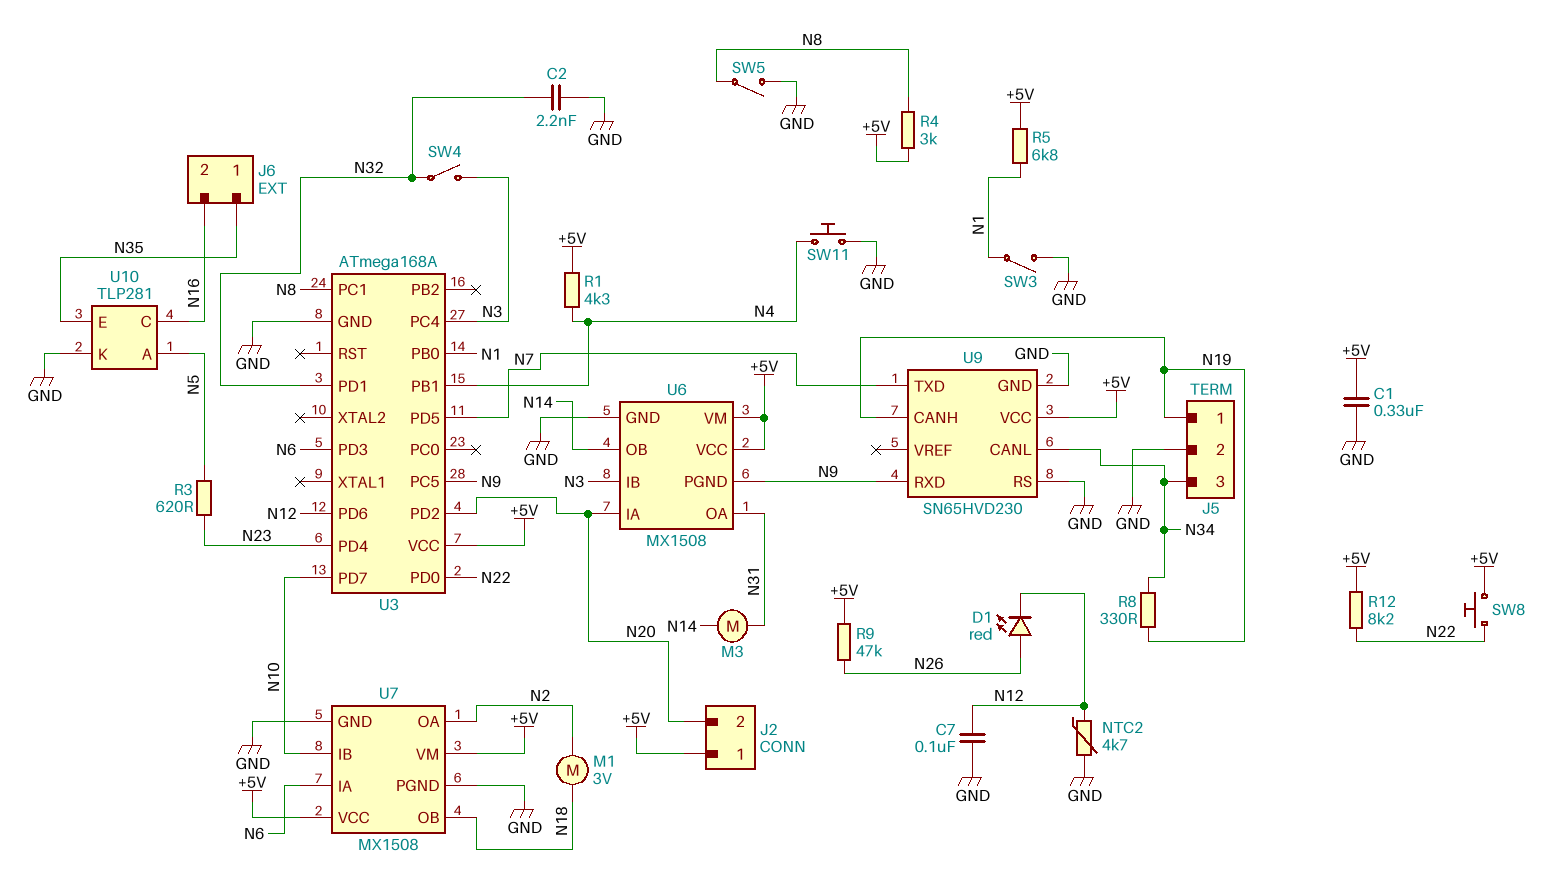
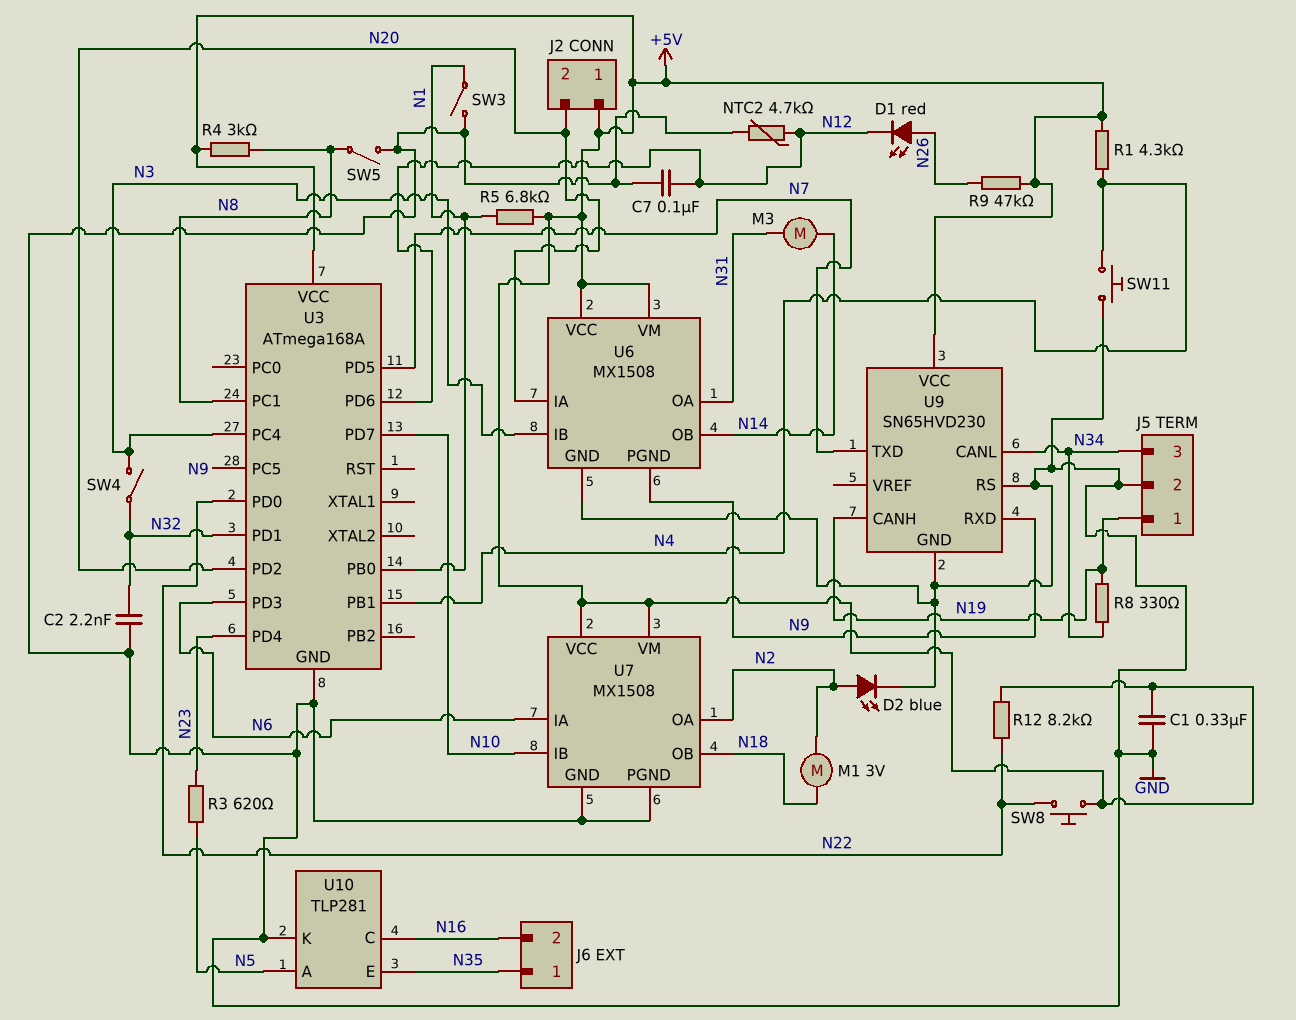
D2: none -> LED blue (A N2, K GND)

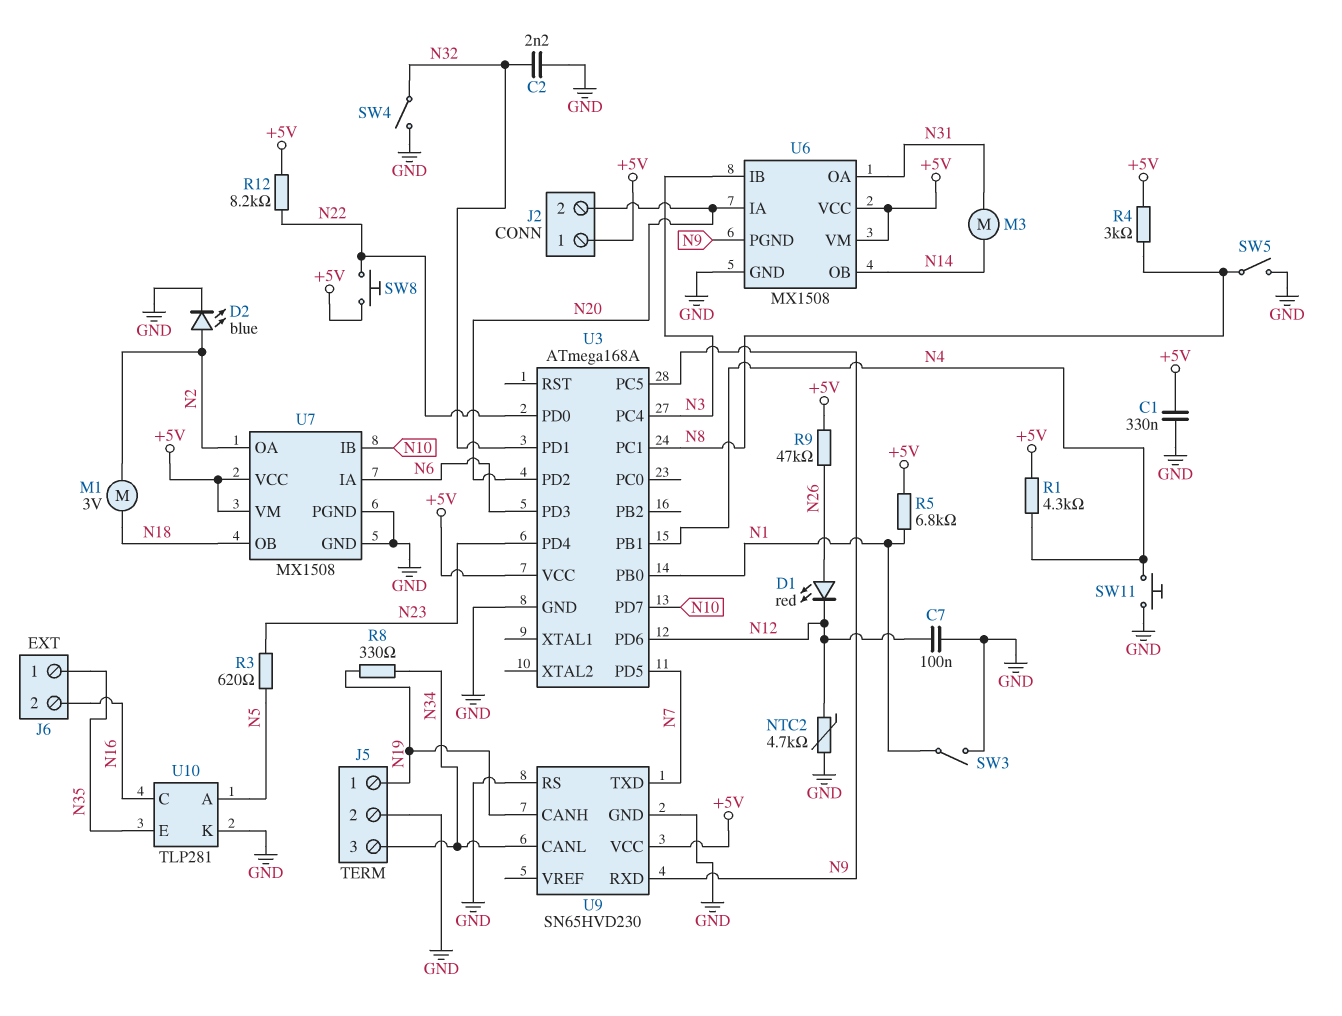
SW4: switch (N3, N32) -> switch (GND, N32)

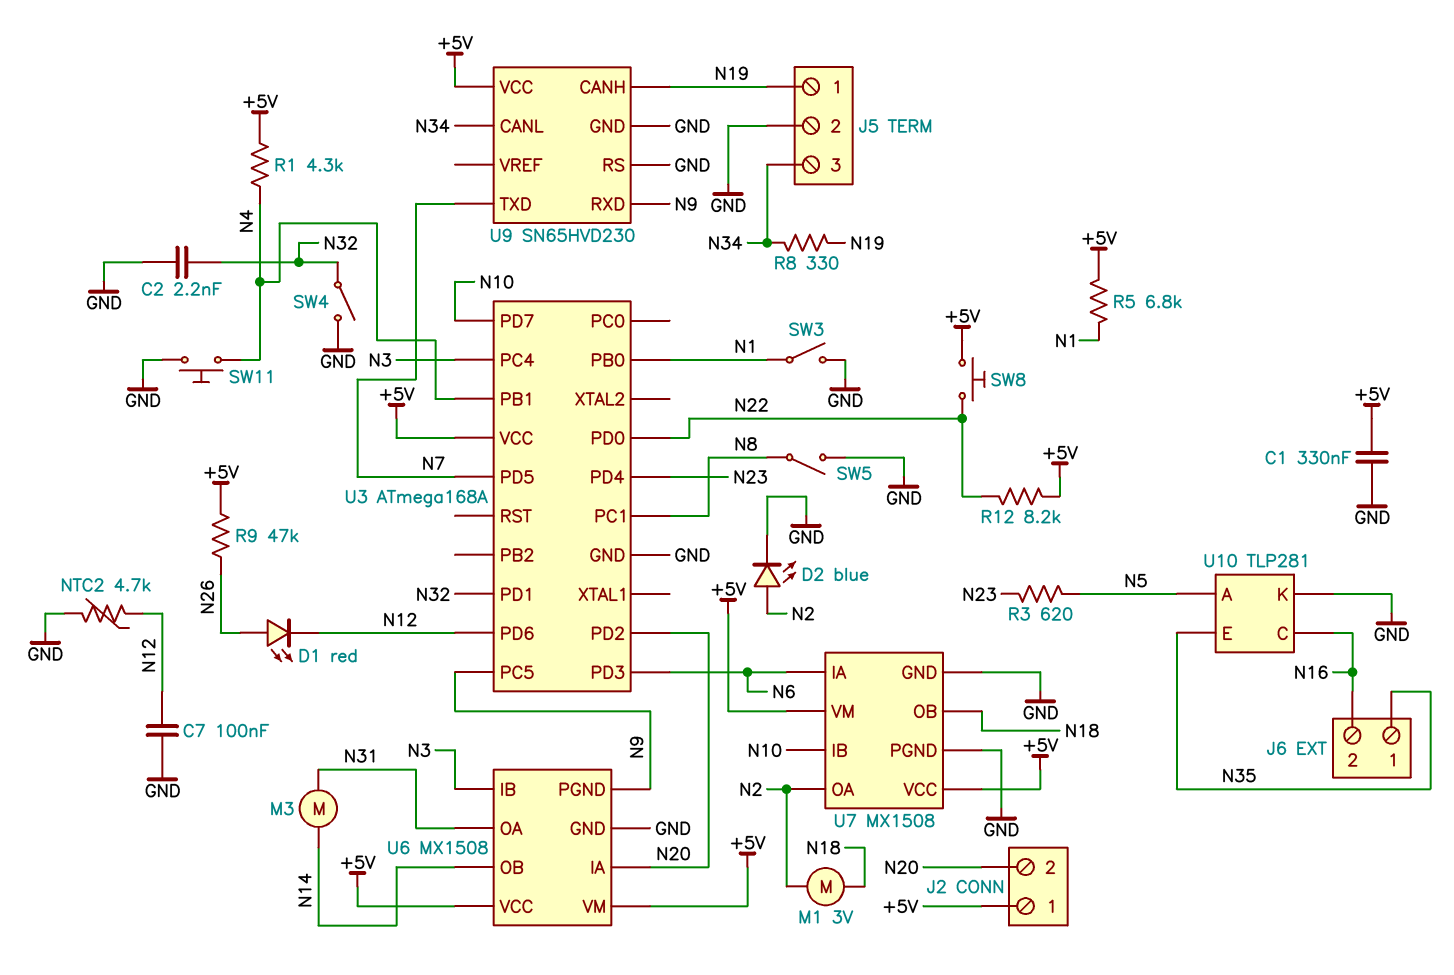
R4: 3k (+5V, N8) -> none

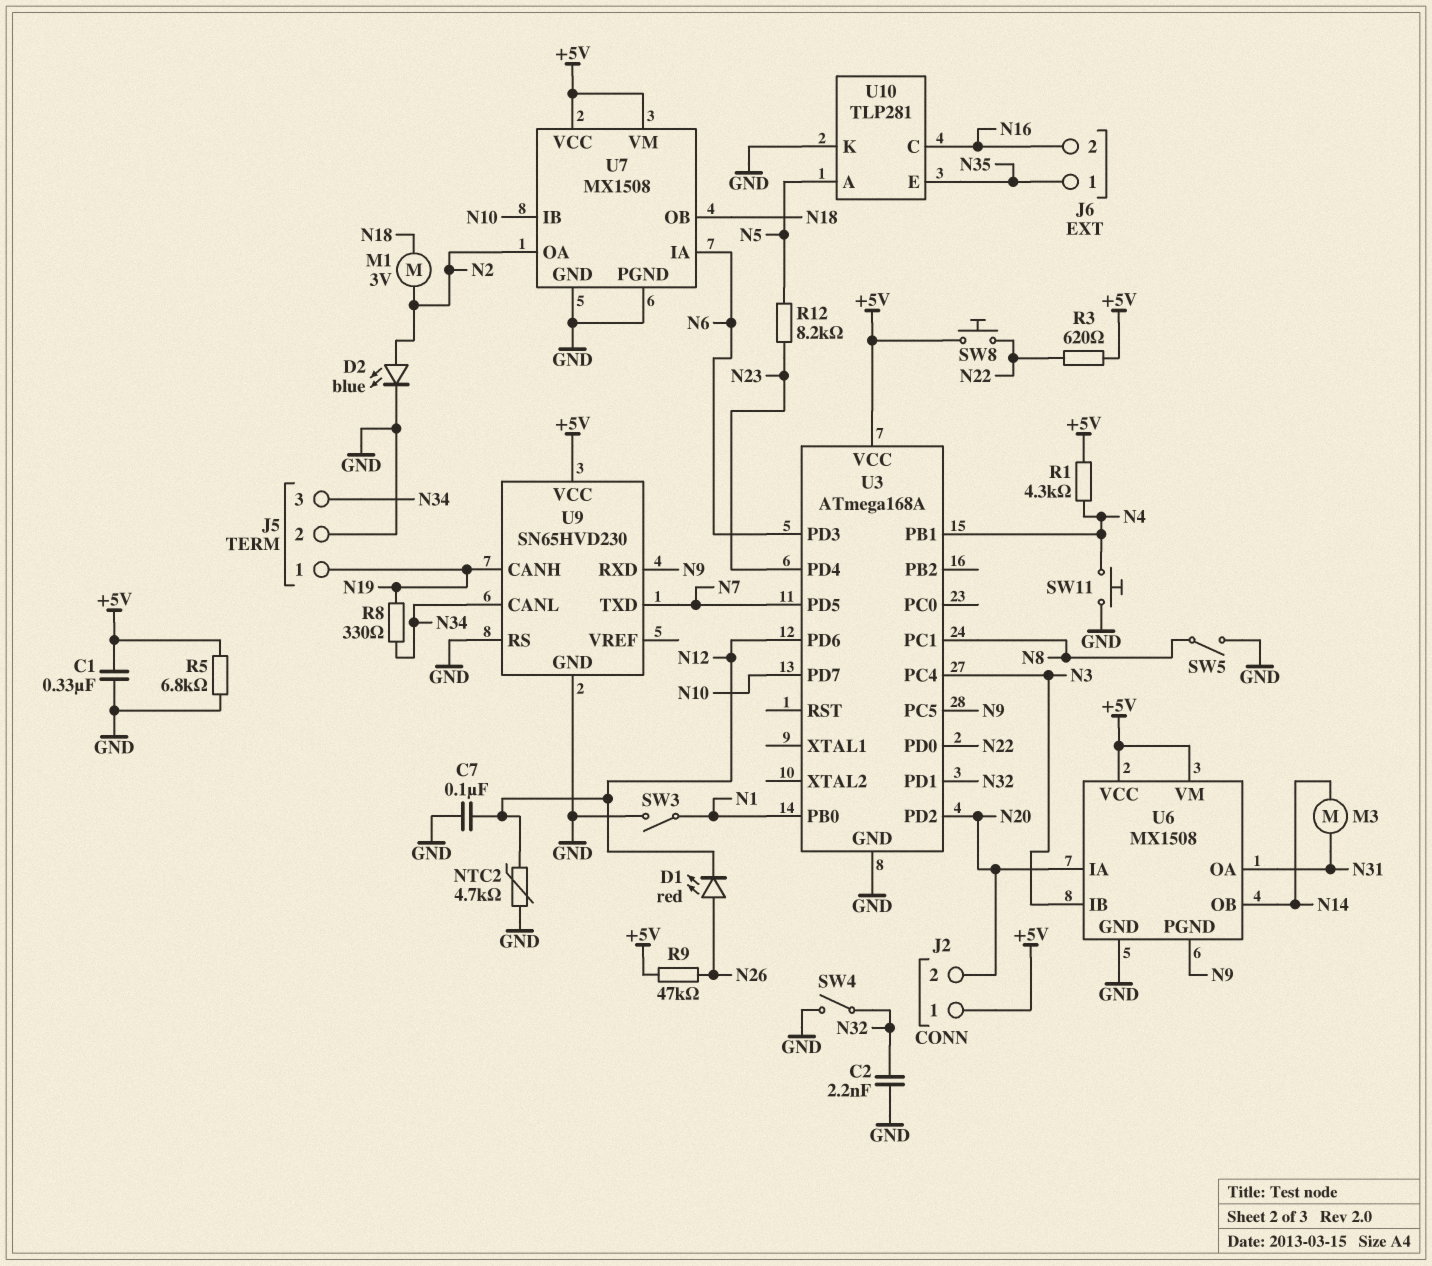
R3: 620 (N5, N23) -> 620 (+5V, N22)
R5: 6.8k (+5V, N1) -> 6.8k (+5V, GND)
R12: 8.2k (+5V, N22) -> 8.2k (N5, N23)

